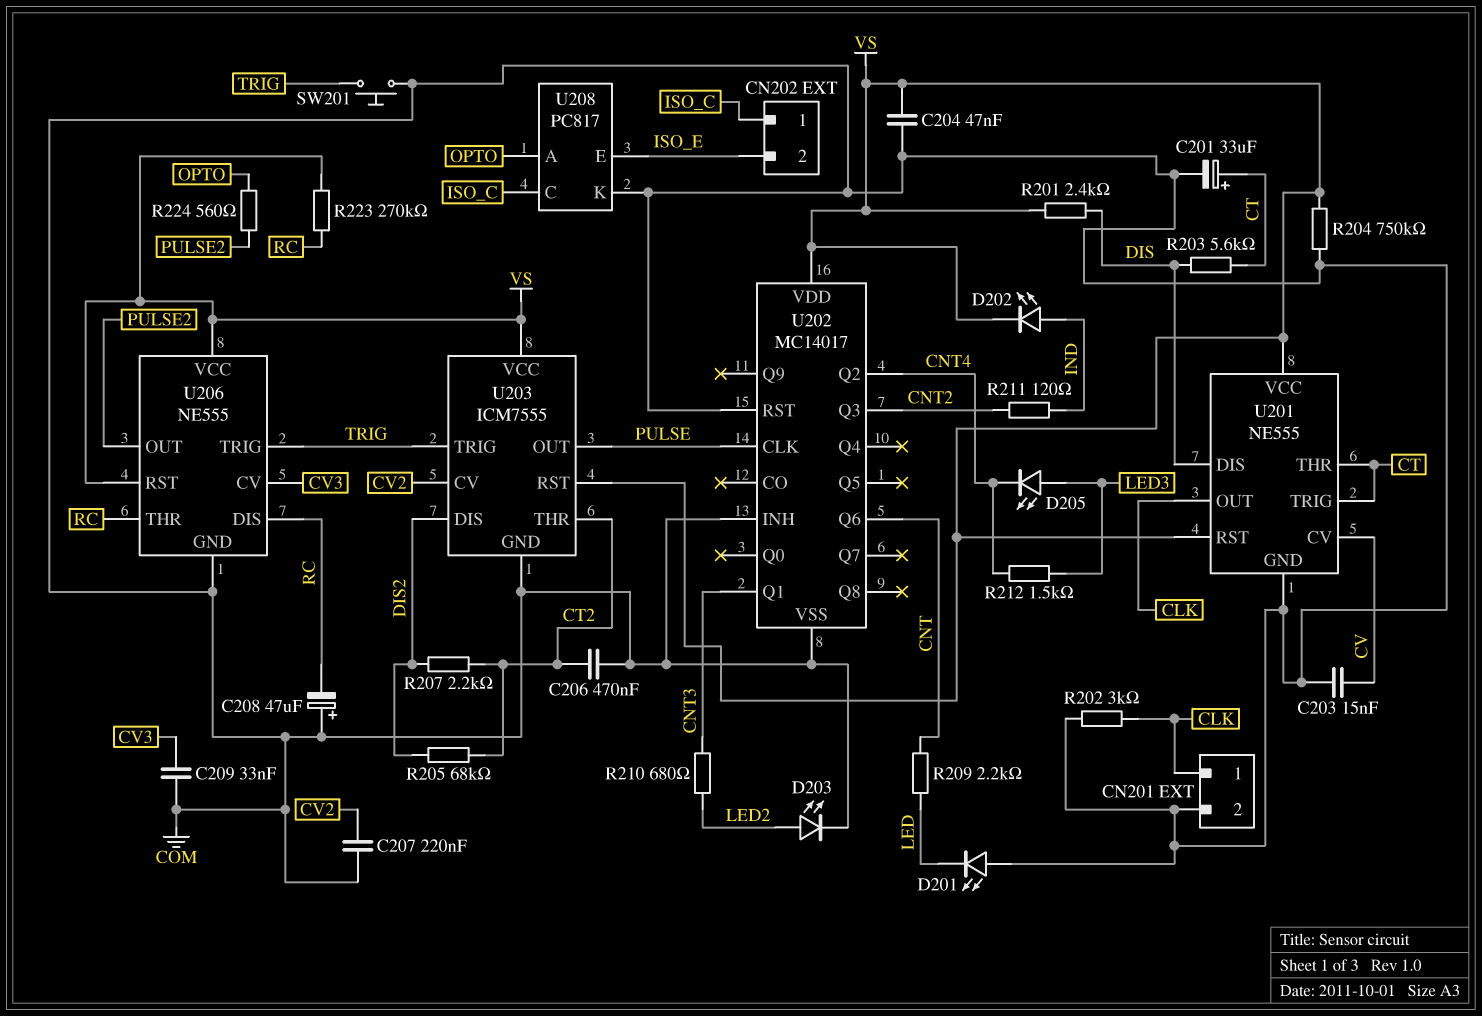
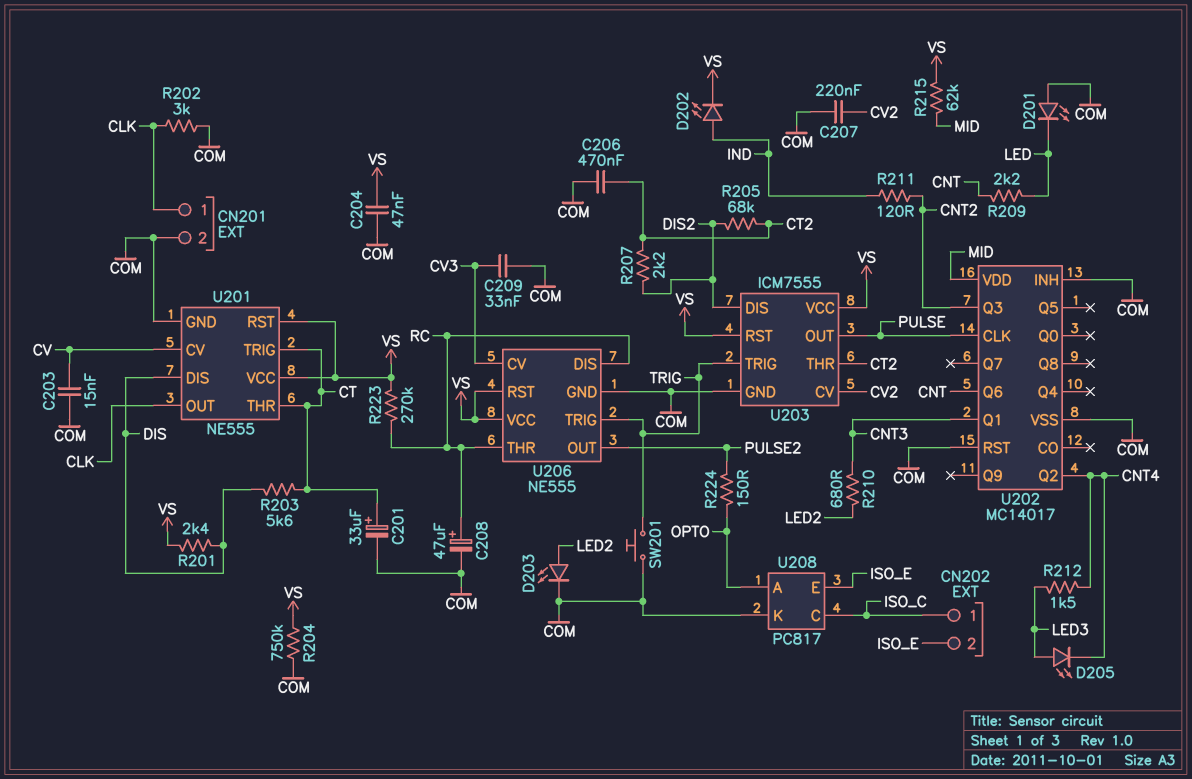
C208: 47uF (plus COM, minus RC) -> 47uF (plus RC, minus COM)
R215: none -> 62k (MID, VS)
R224: 560 (OPTO, PULSE2) -> 150 (OPTO, PULSE2)
U202 pin VDD: VS -> MID

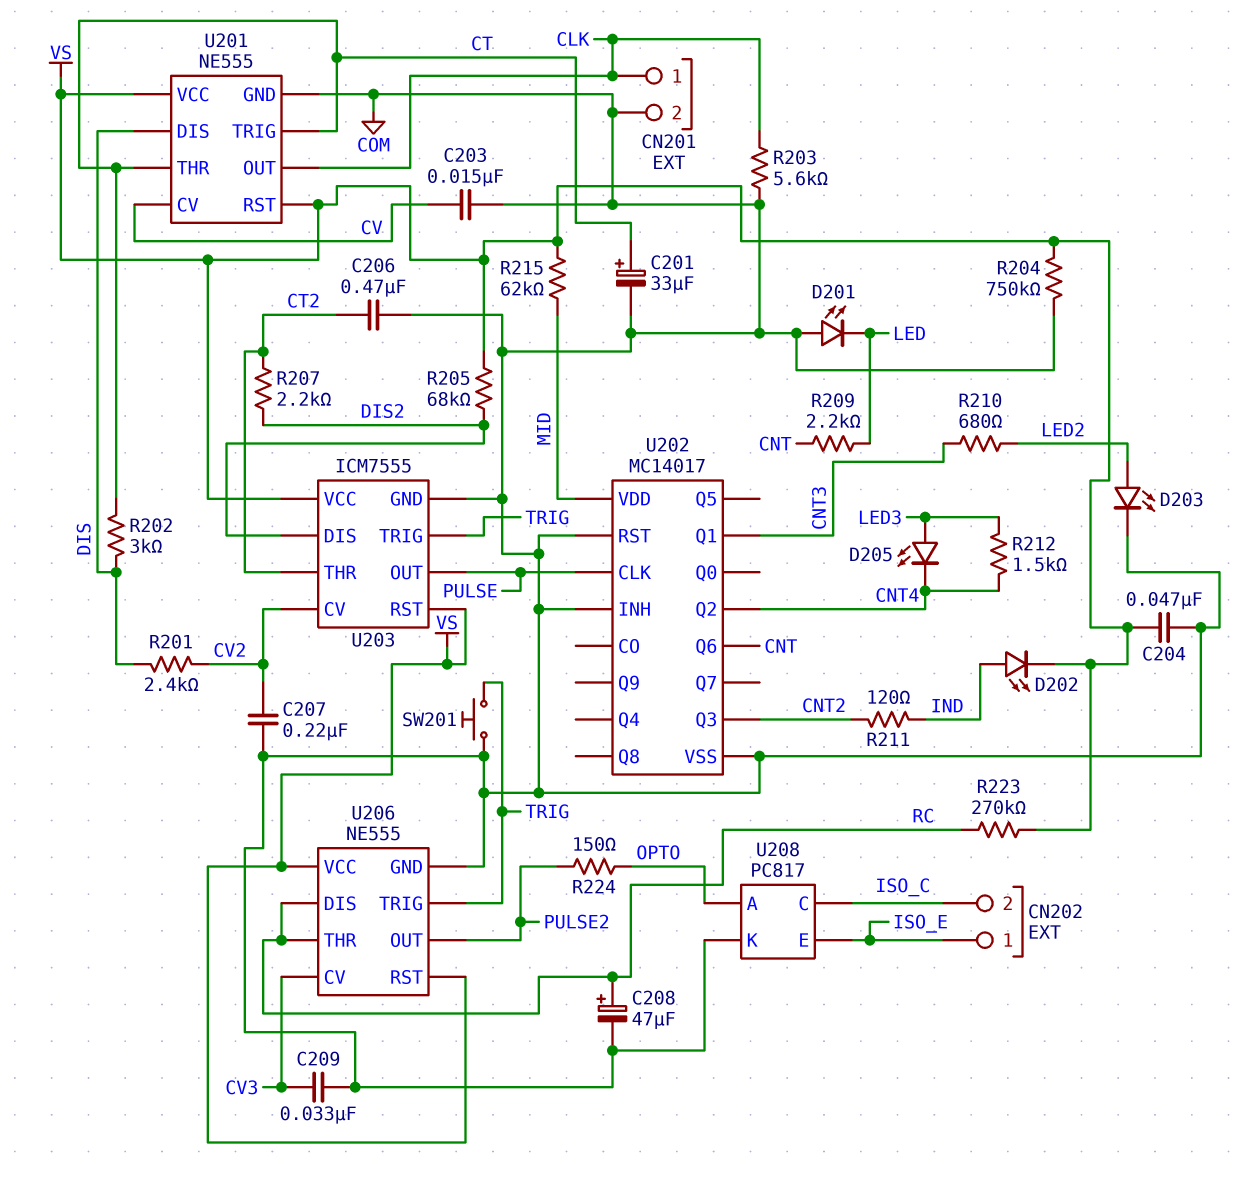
CN202 pin 1: ISO_C -> ISO_E
CN202 pin 2: ISO_E -> ISO_C
R201: 2.4k (DIS, VS) -> 2.4k (CV2, DIS)
R202: 3k (CLK, COM) -> 3k (CT, DIS)
R203: 5.6k (CT, DIS) -> 5.6k (CLK, COM)
R205: 68k (CT2, DIS2) -> 68k (DIS2, VS)

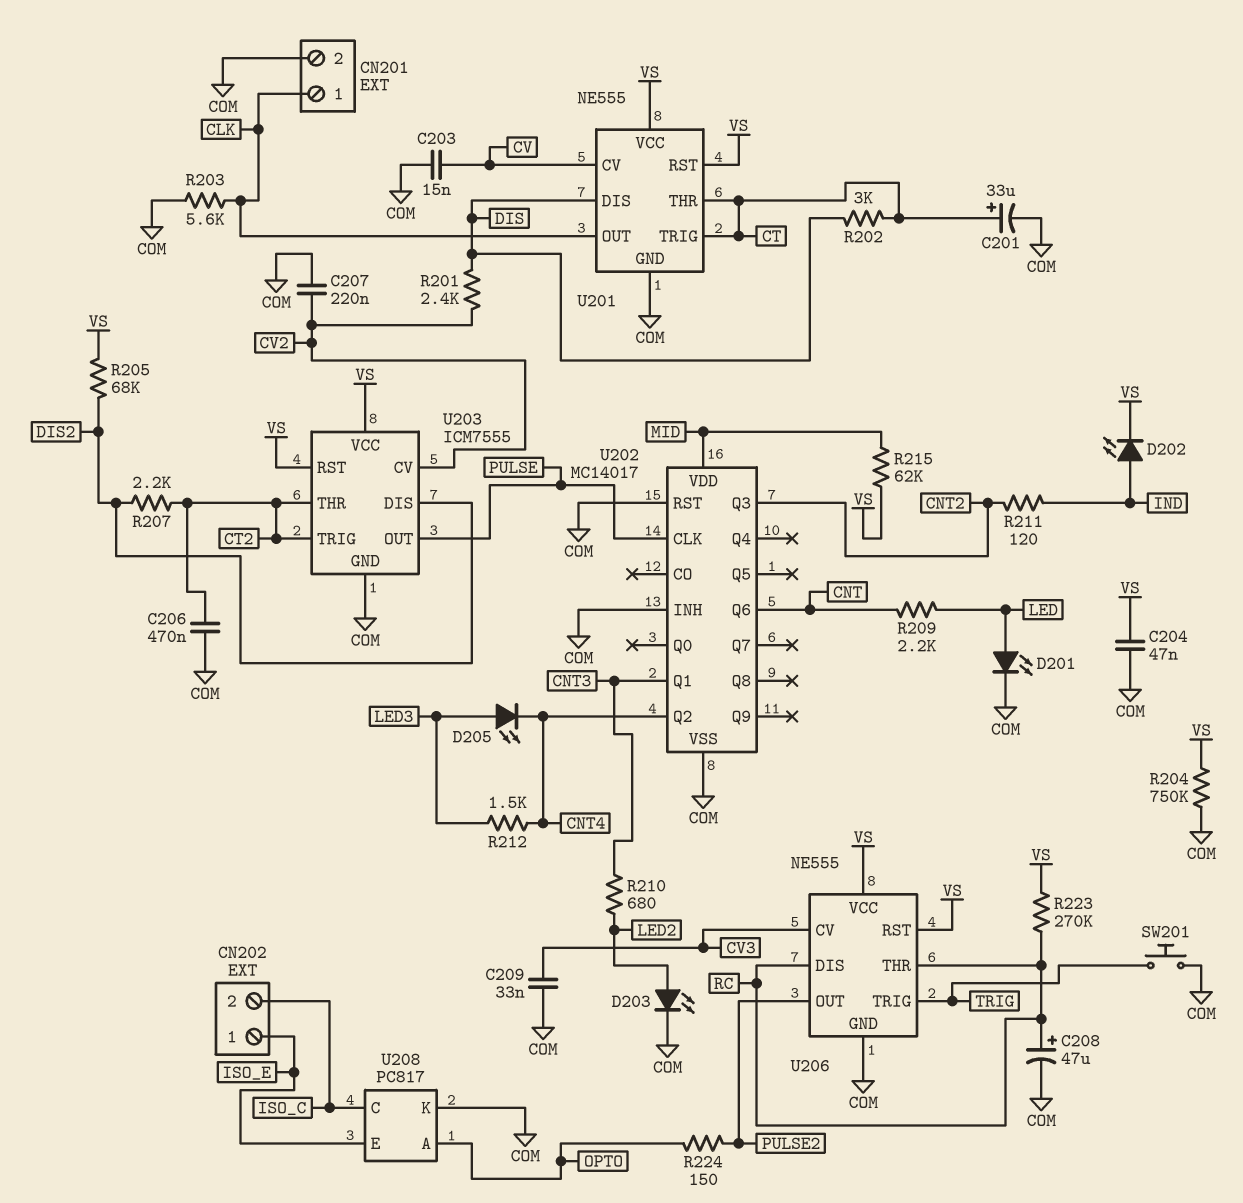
D201: LED (A COM, K LED) -> LED (A LED, K COM)
U203 pin TRIG: TRIG -> CT2

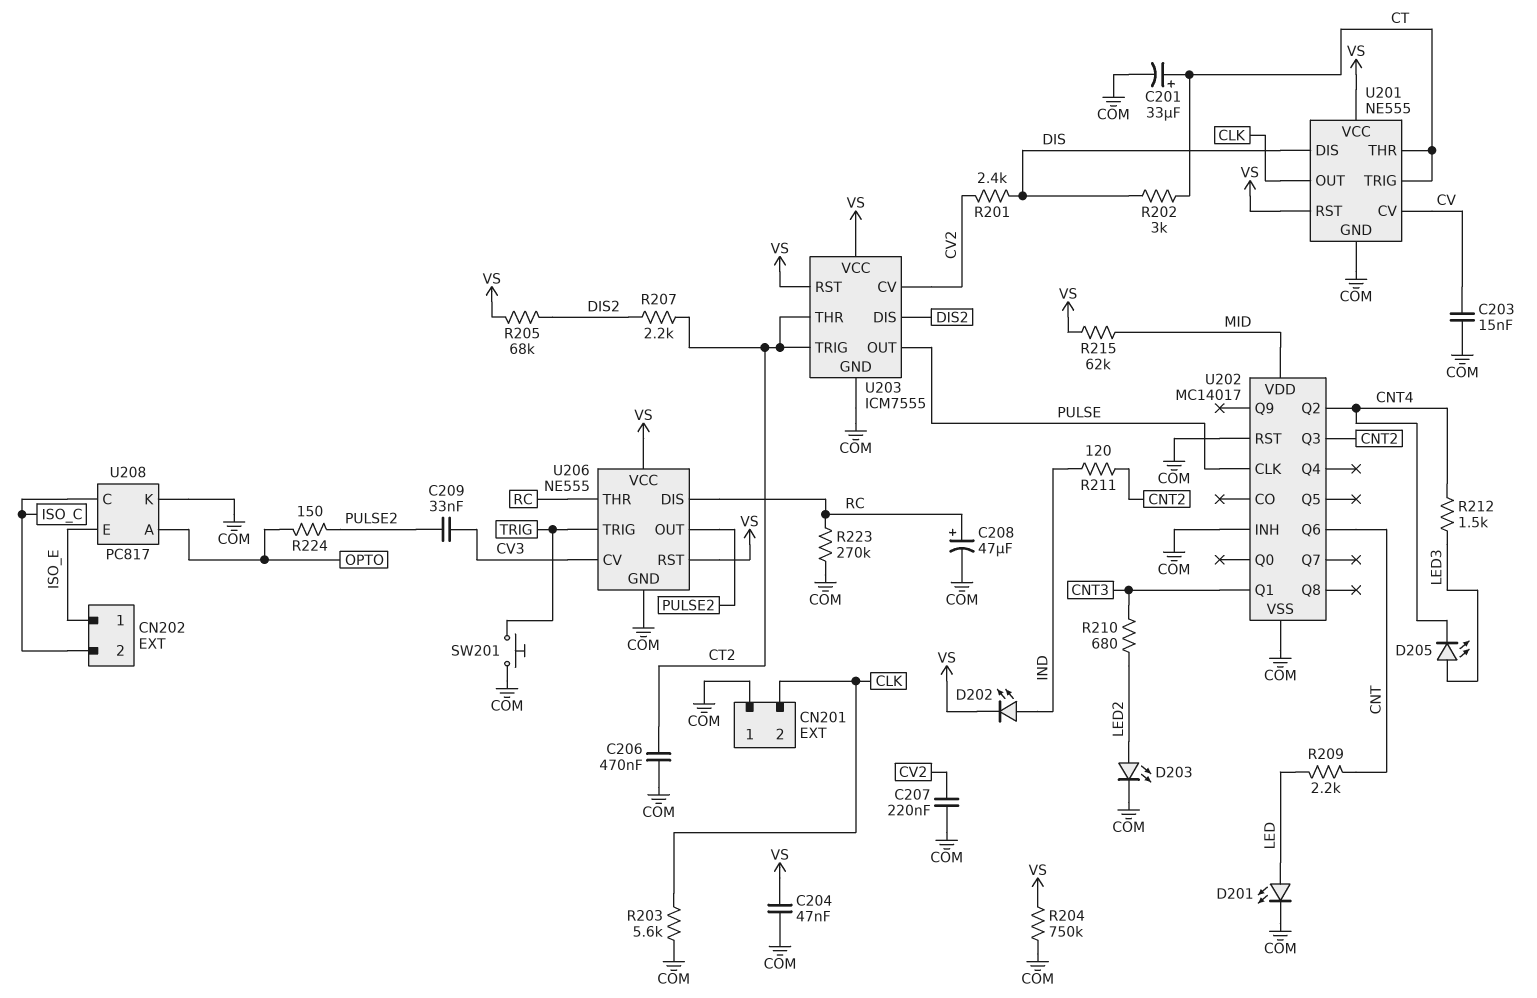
C209: 33nF (COM, CV3) -> 33nF (CV3, PULSE2)
CN201 pin 1: CLK -> COM
CN201 pin 2: COM -> CLK
R223: 270k (RC, VS) -> 270k (COM, RC)

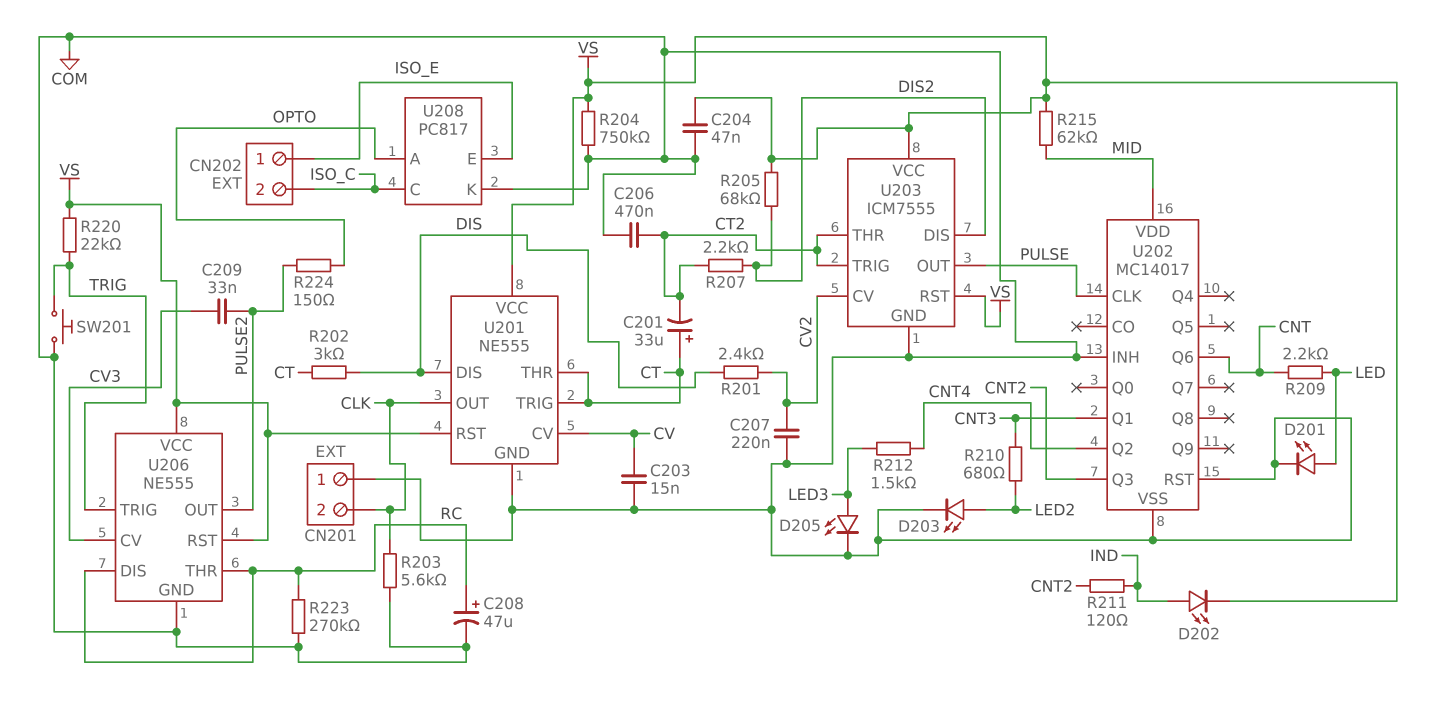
C201: 33uF (plus CT, minus COM) -> 33uF (plus CT, minus CT2)
D205: LED (A LED3, K CNT4) -> LED (A LED3, K COM)
R220: none -> 22k (TRIG, VS)

